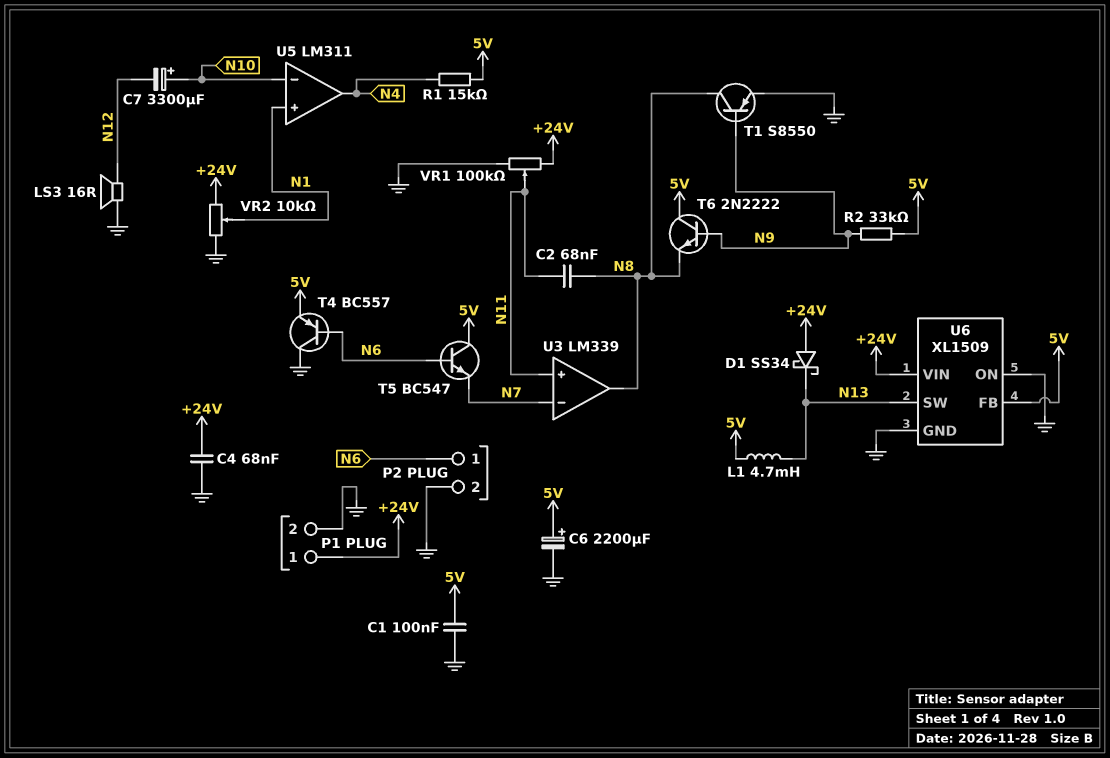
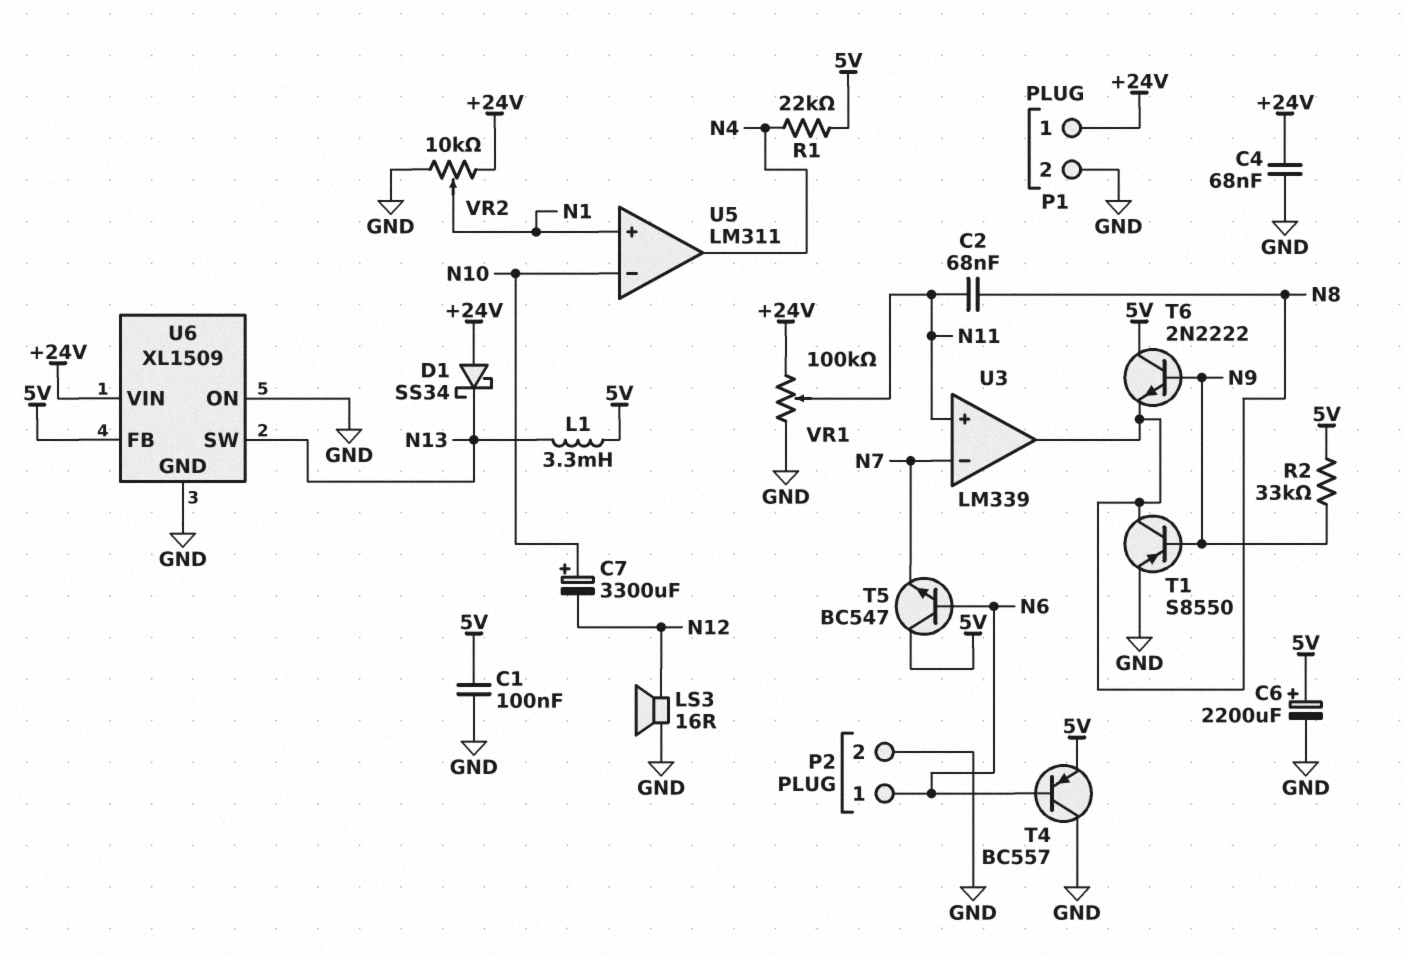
L1: 4.7mH (5V, N13) -> 3.3mH (5V, N13)
R1: 15k (5V, N4) -> 22k (5V, N4)

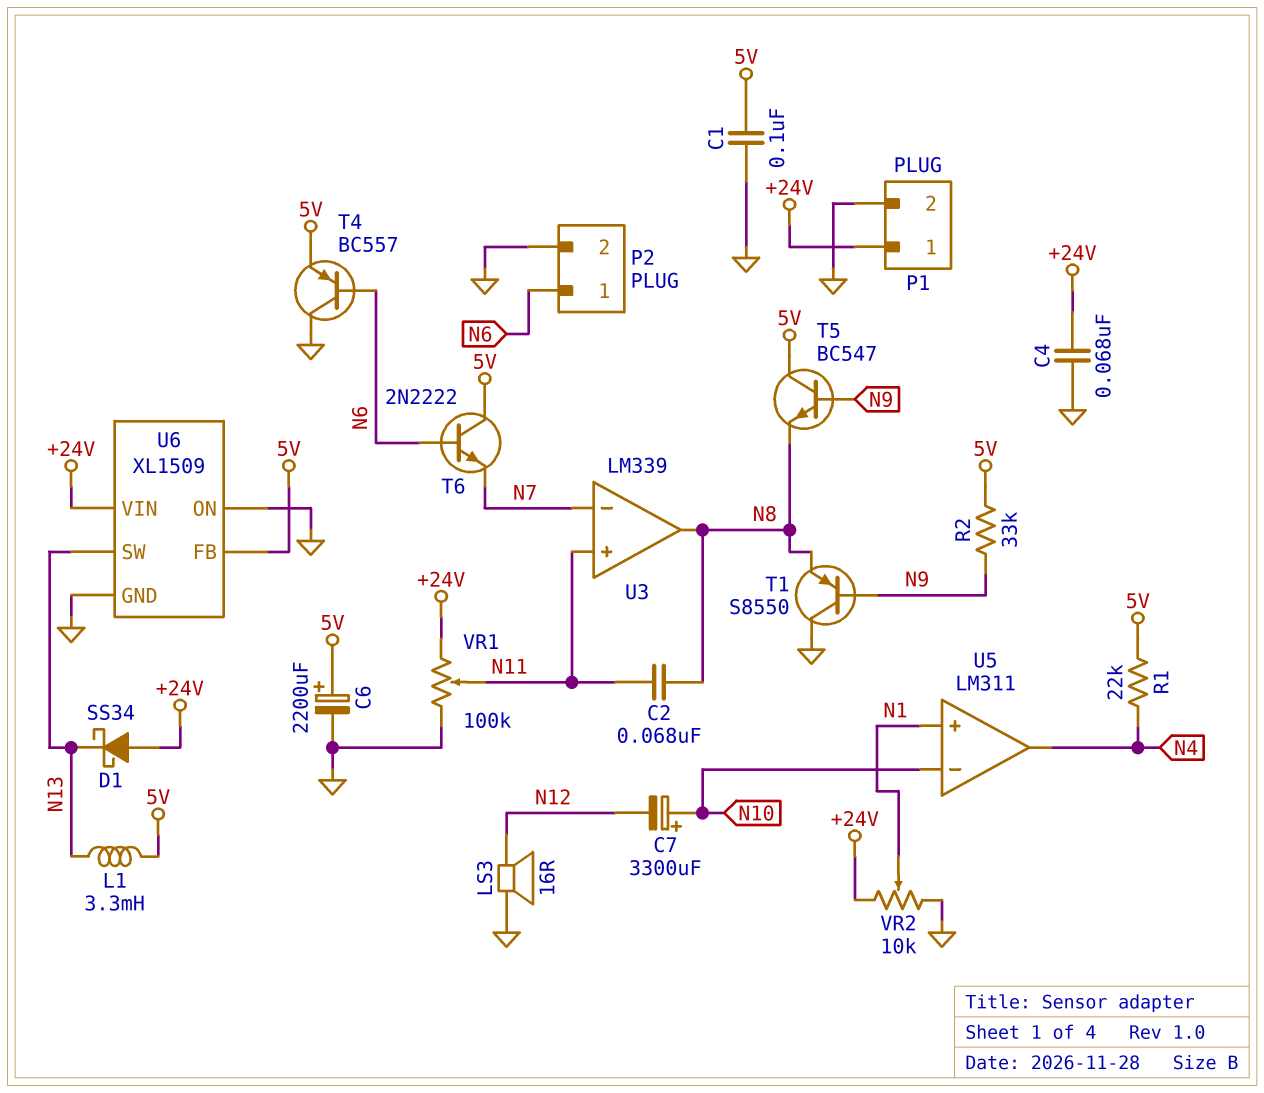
T1: PNP S8550 (B N9, C N8, E GND) -> PNP S8550 (B N9, C GND, E N8)
T5: NPN BC547 (B N6, C 5V, E N7) -> NPN BC547 (B N9, C 5V, E N8)
T6: NPN 2N2222 (B N9, C 5V, E N8) -> NPN 2N2222 (B N6, C 5V, E N7)

